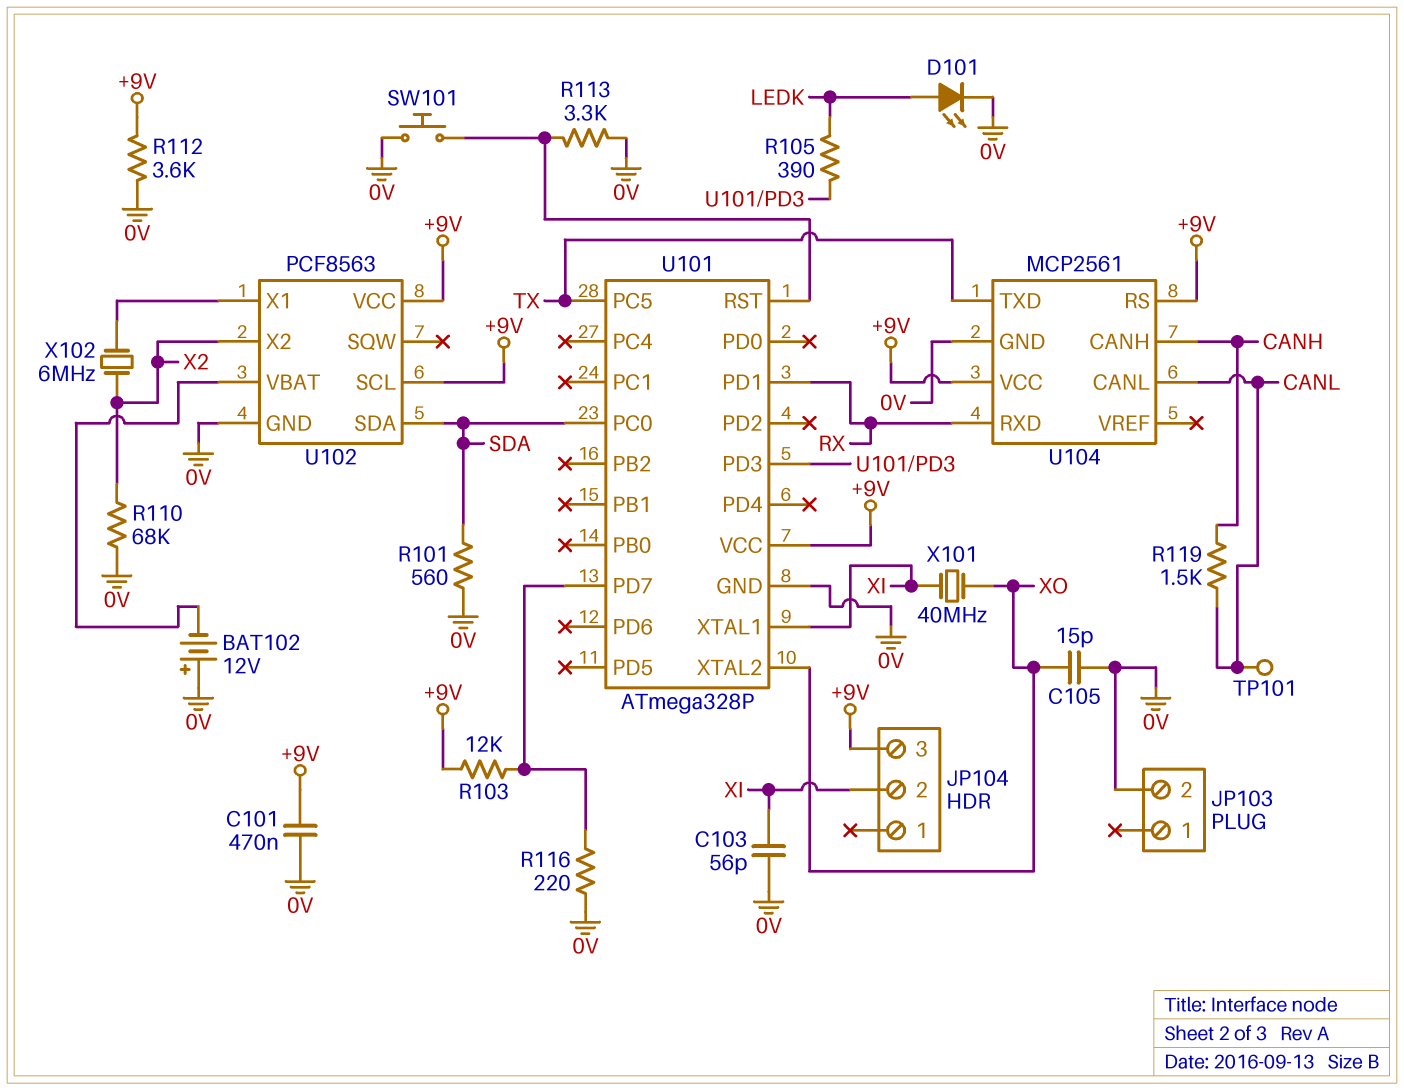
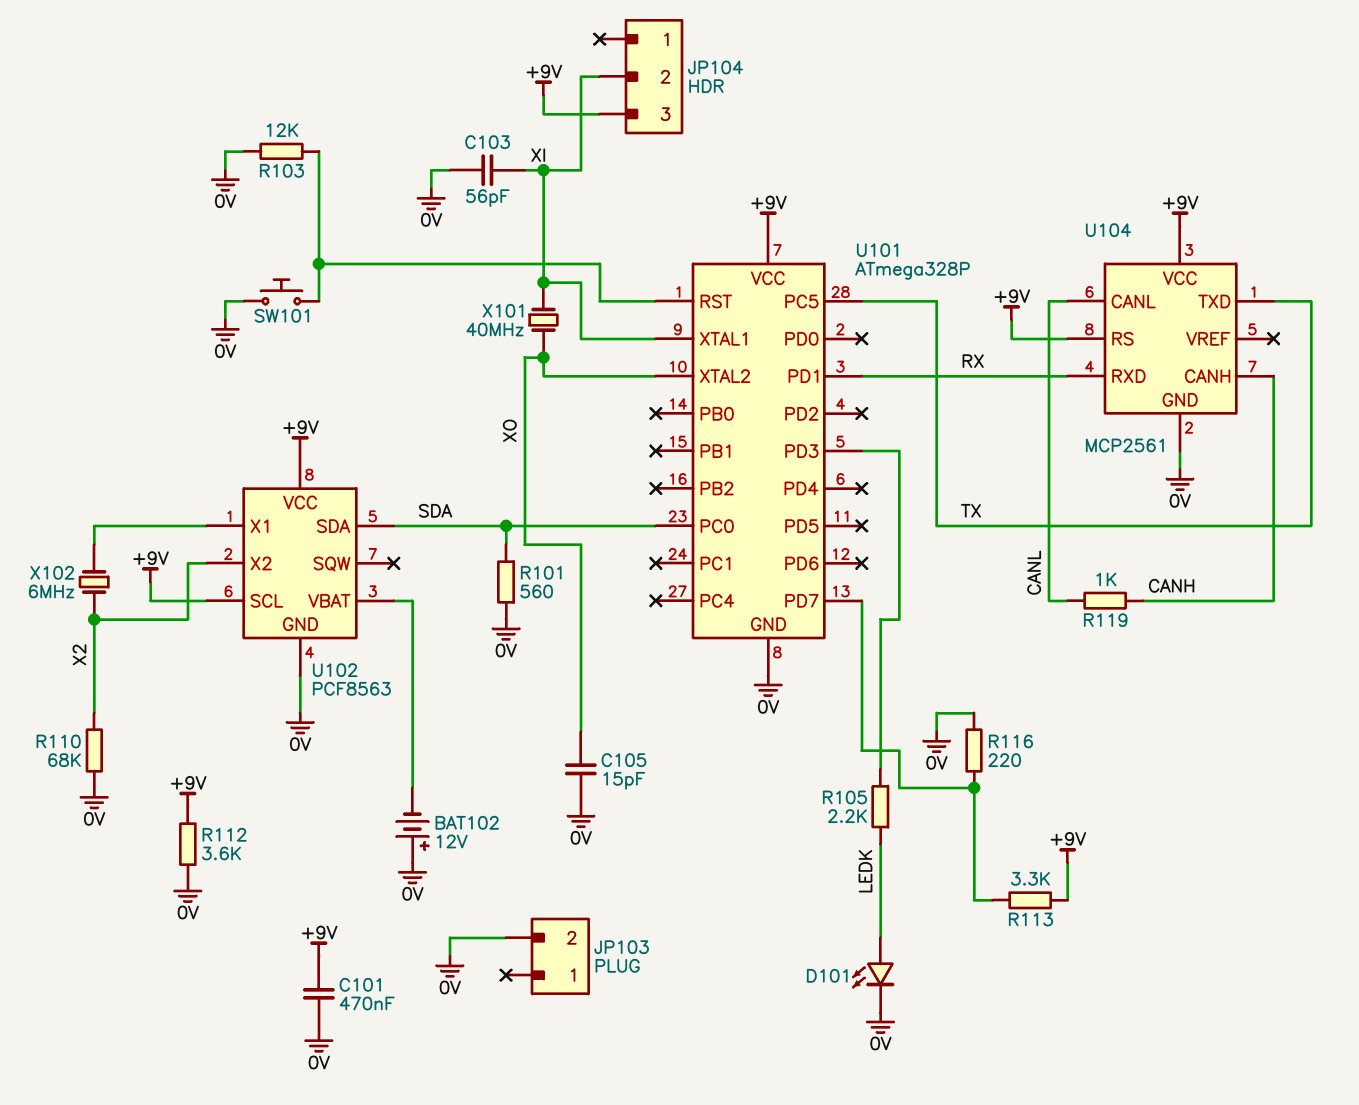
R103: 12k (+9V, U101/PD7) -> 12k (0V, U101/RST)
R105: 390 (LEDK, U101/PD3) -> 2.2k (LEDK, U101/PD3)
R113: 3.3k (0V, U101/RST) -> 3.3k (+9V, U101/PD7)
R119: 1.5k (CANH, CANL) -> 1k (CANH, CANL)
TP101: test point (CANL) -> none

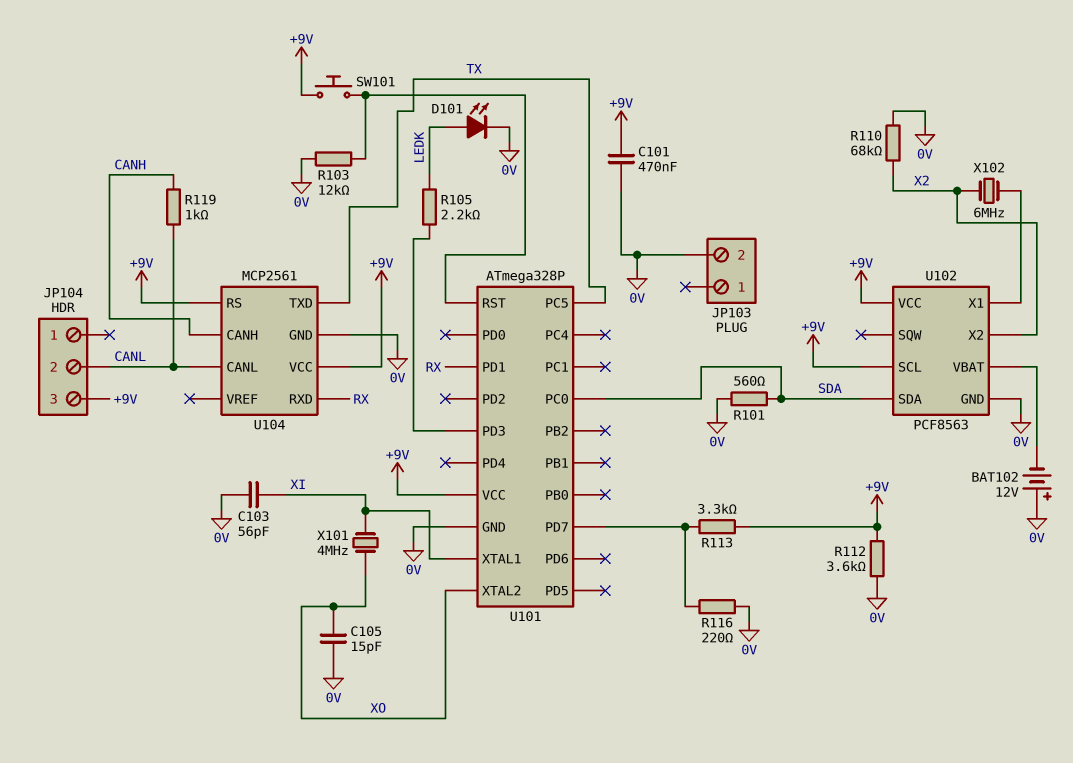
JP104 pin 2: XI -> CANL
SW101: button (0V, U101/RST) -> button (+9V, U101/RST)
X101: 40MHz (XI, XO) -> 4MHz (XI, XO)

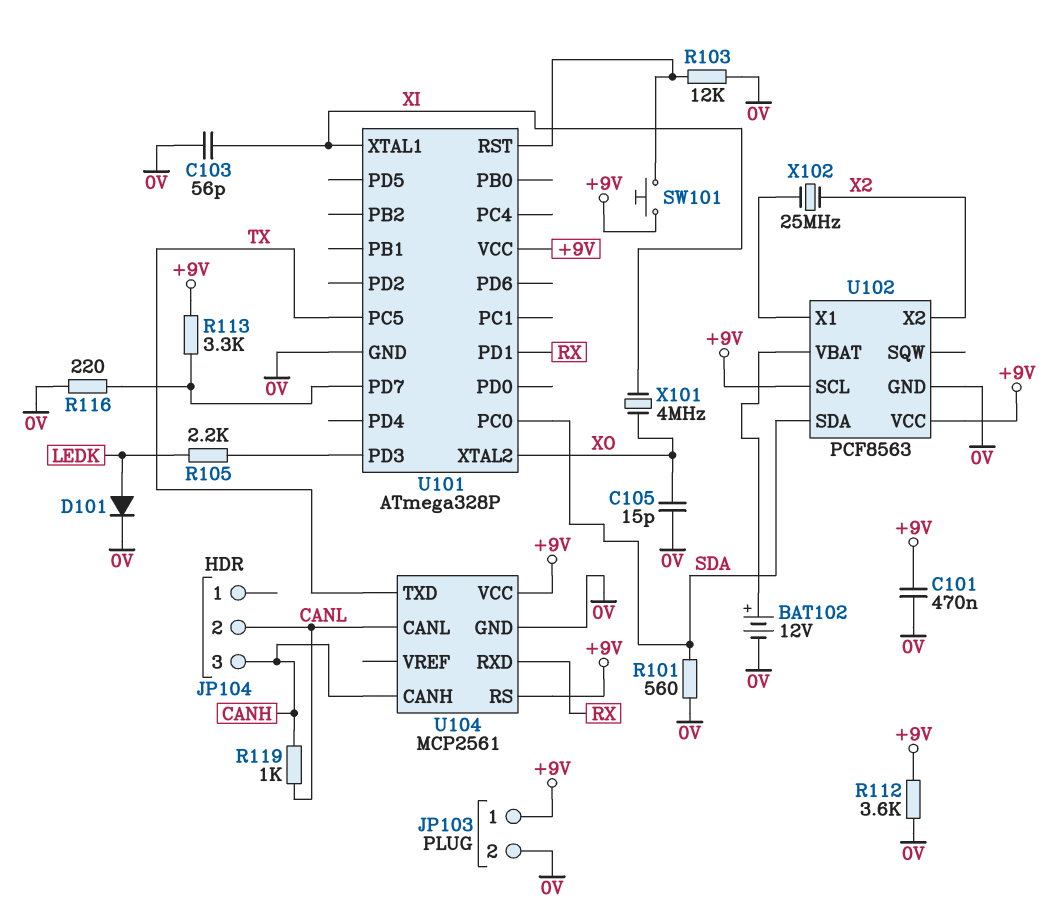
BAT102: 12V (plus 0V, minus U102/VBAT) -> 12V (plus U102/VBAT, minus 0V)
D101: LED (A LEDK, K 0V) -> diode (A LEDK, K 0V)
JP103 pin 1: none -> +9V
JP104 pin 3: +9V -> CANH
R110: 68k (0V, X2) -> none
X102: 6MHz (U102/X1, X2) -> 25MHz (U102/X1, X2)

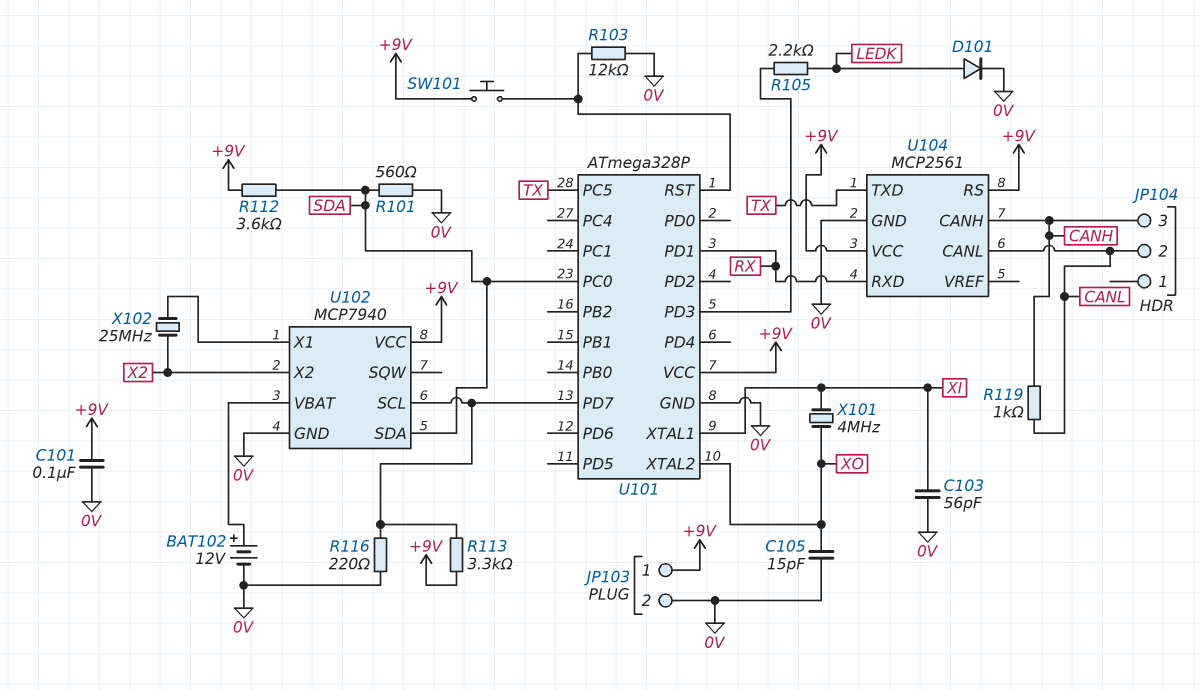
C101: 470nF (+9V, 0V) -> 100nF (+9V, 0V)
R112: 3.6k (+9V, 0V) -> 3.6k (+9V, SDA)
U102: PCF8563 -> MCP7940
U102 pin SCL: +9V -> U101/PD7

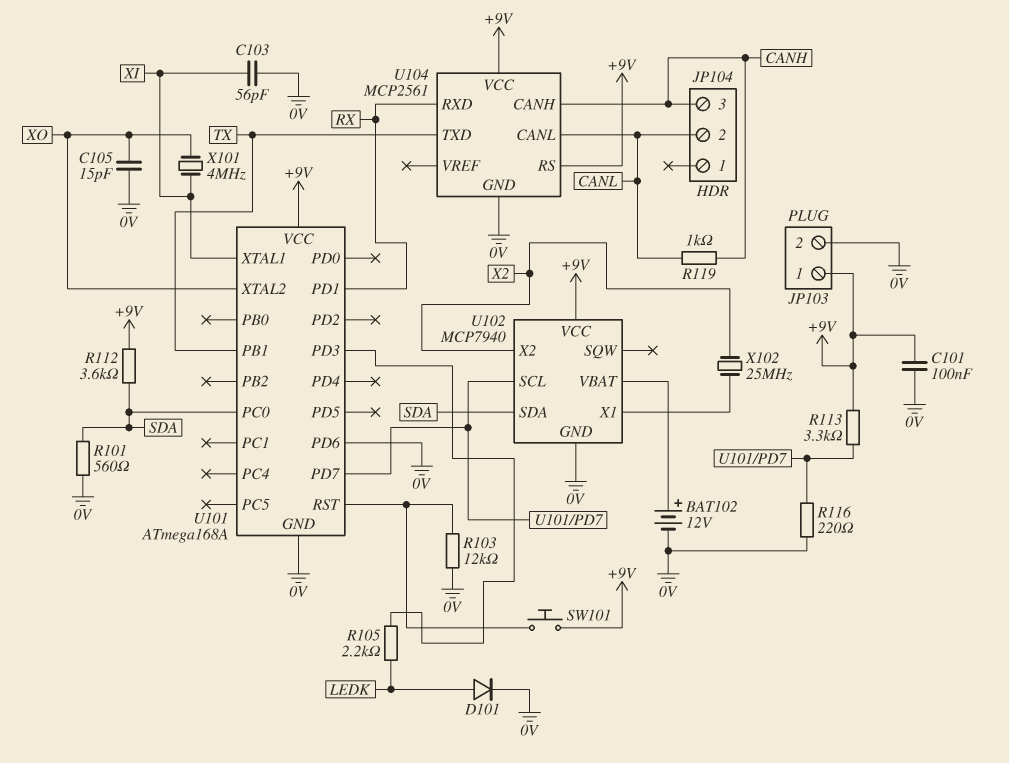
U101: ATmega328P -> ATmega168A
U101 pin PB1: none -> TX
U101 pin PC5: TX -> none
U101 pin PD6: none -> 0V

